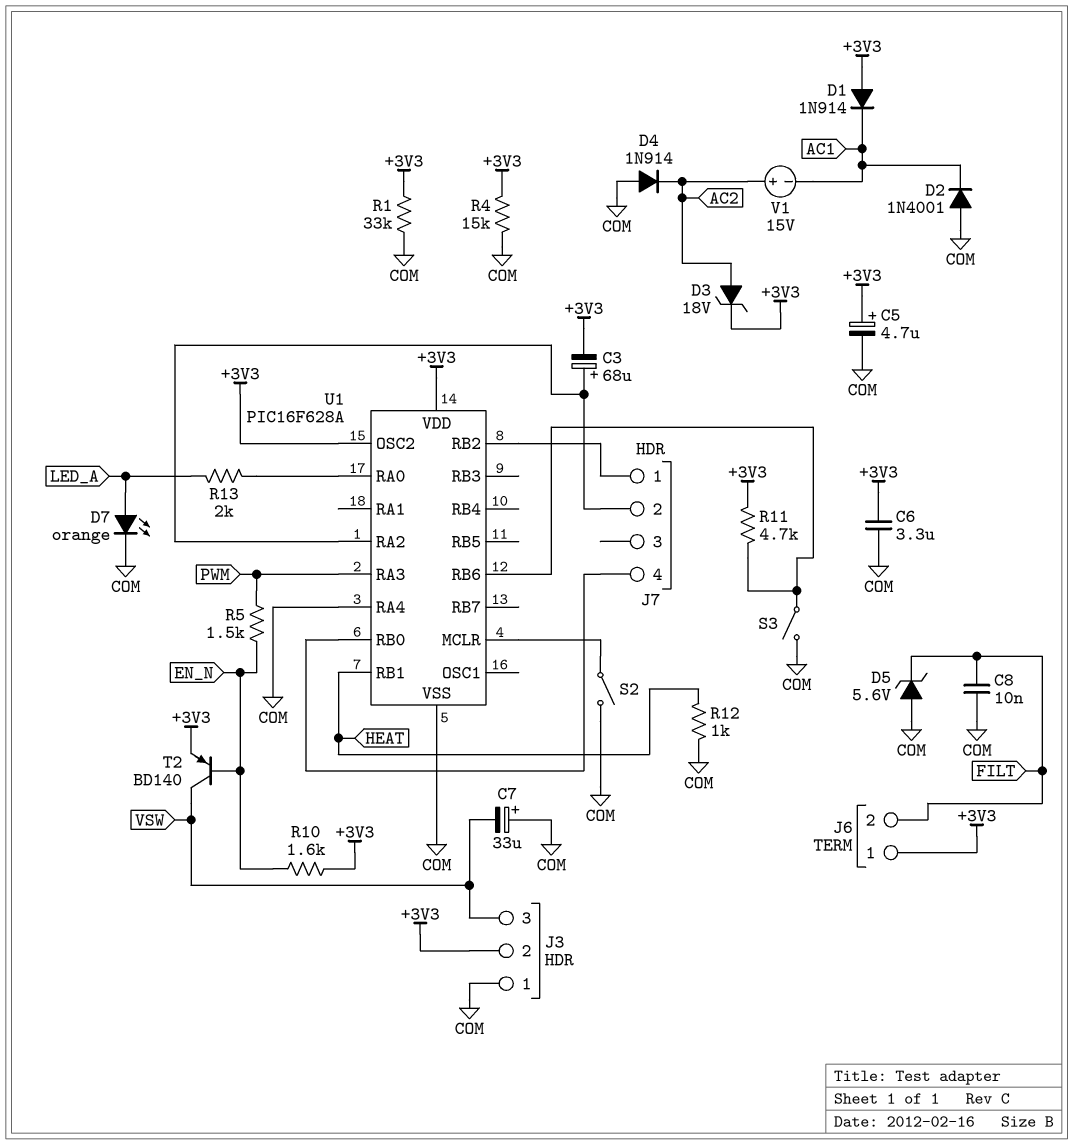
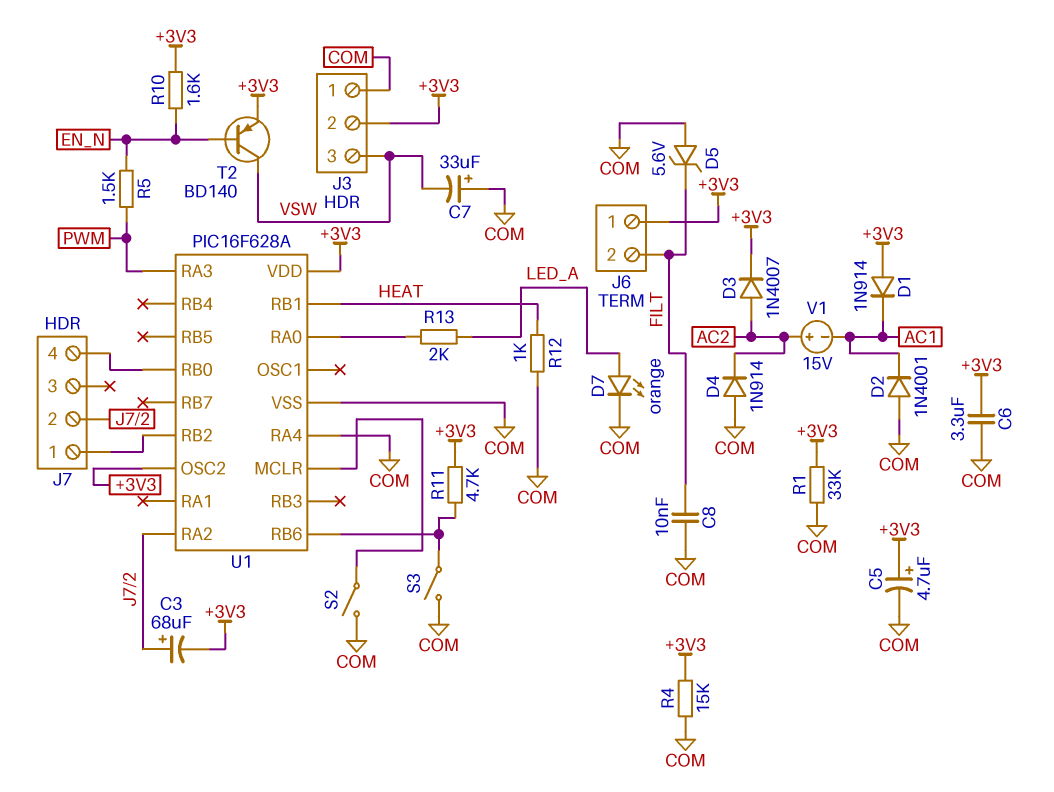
D3: zener 18V (A AC2, K +3V3) -> diode 1N4007 (A AC2, K +3V3)

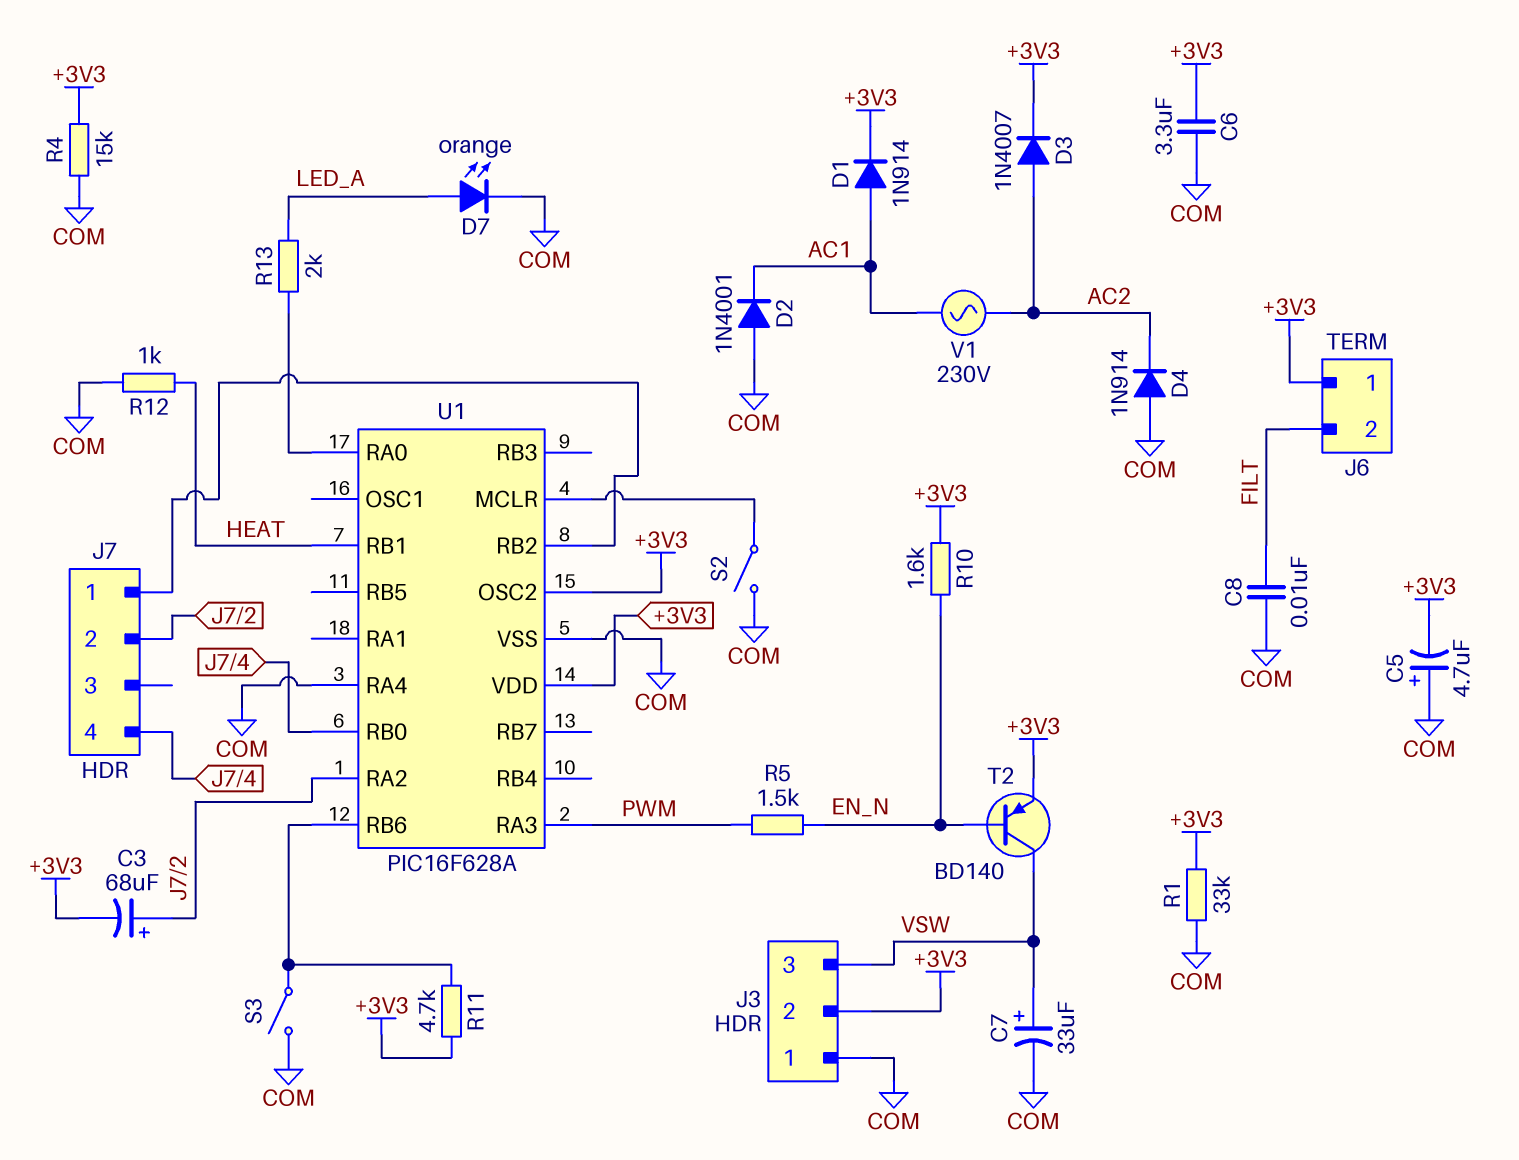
C5: 4.7uF (plus +3V3, minus COM) -> 4.7uF (plus COM, minus +3V3)
C7: 33uF (plus COM, minus VSW) -> 33uF (plus VSW, minus COM)
D1: diode 1N914 (A +3V3, K AC1) -> diode 1N914 (A AC1, K +3V3)
D5: zener 5.6V (A COM, K FILT) -> none
V1: 15V (plus AC2, minus AC1) -> AC 230V (AC1, AC2)

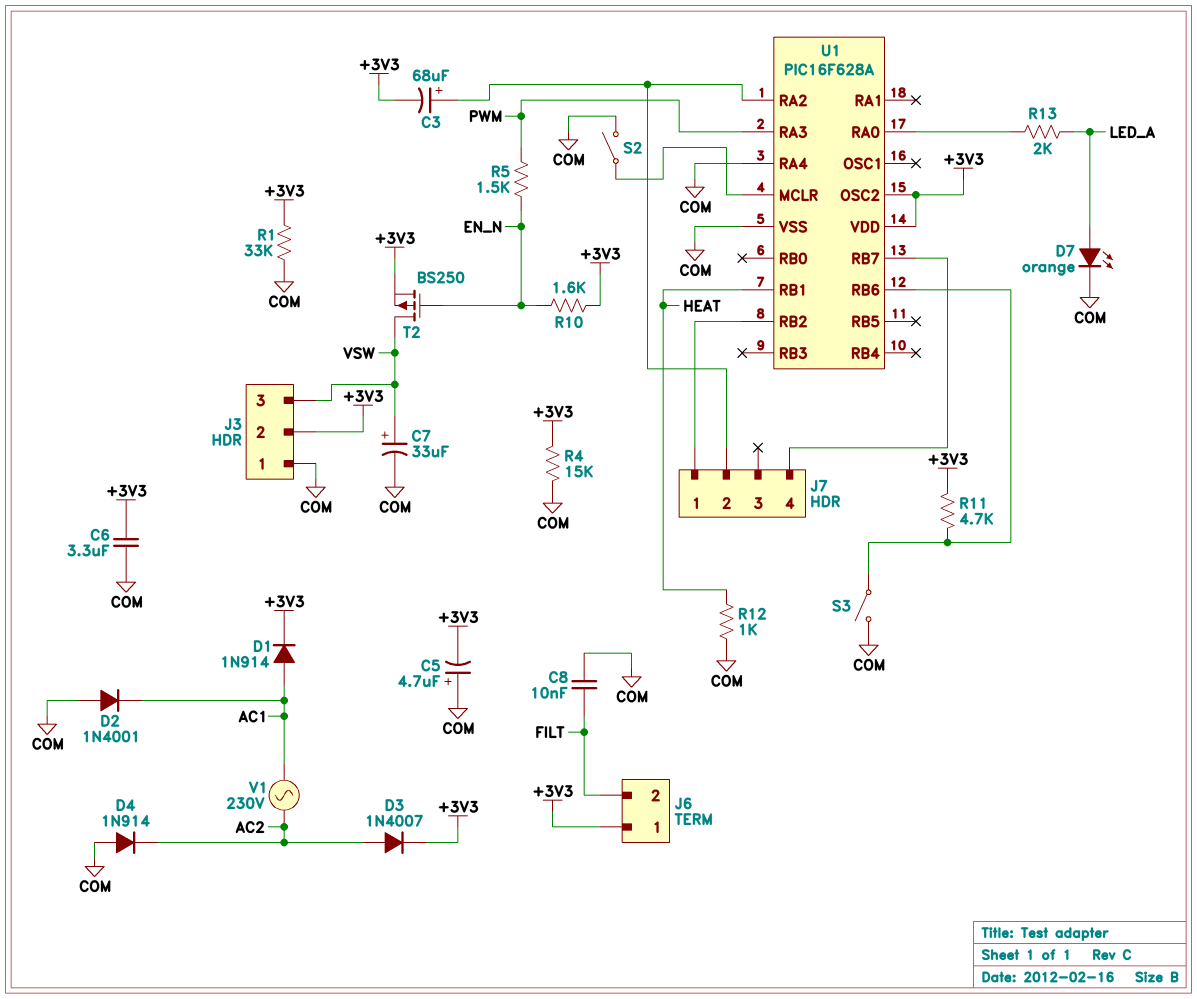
T2: PNP BD140 (B EN_N, C VSW, E +3V3) -> PMOS BS250 (G EN_N, D VSW, S +3V3)
U1 pin RB0: J7/4 -> none
U1 pin RB7: none -> J7/4

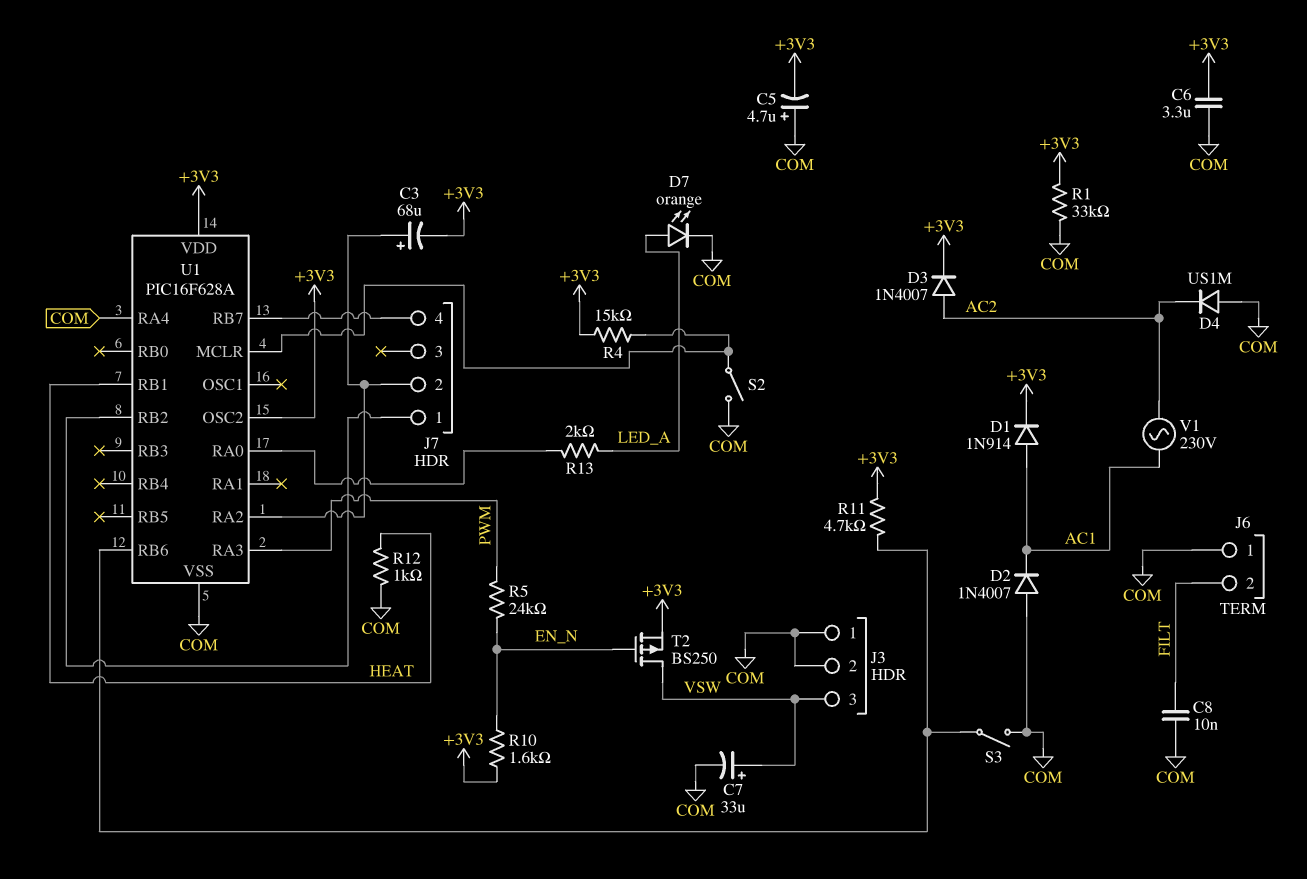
D2: diode 1N4001 (A COM, K AC1) -> diode 1N4007 (A COM, K AC1)
D4: diode 1N914 (A COM, K AC2) -> diode US1M (A COM, K AC2)
J3 pin 2: +3V3 -> COM
J6 pin 1: +3V3 -> COM
R4: 15k (+3V3, COM) -> 15k (+3V3, U1/MCLR)
R5: 1.5k (EN_N, PWM) -> 24k (EN_N, PWM)

